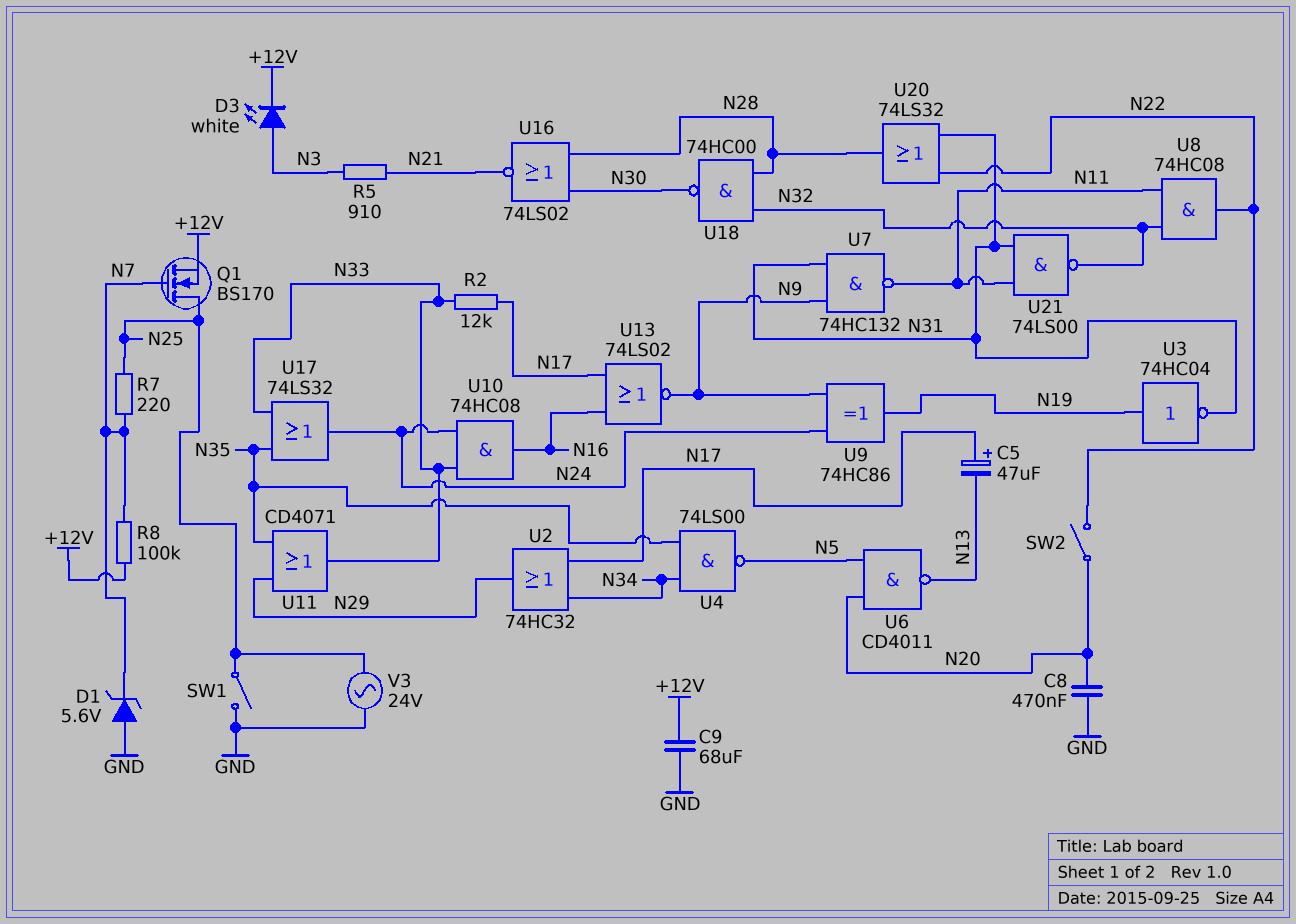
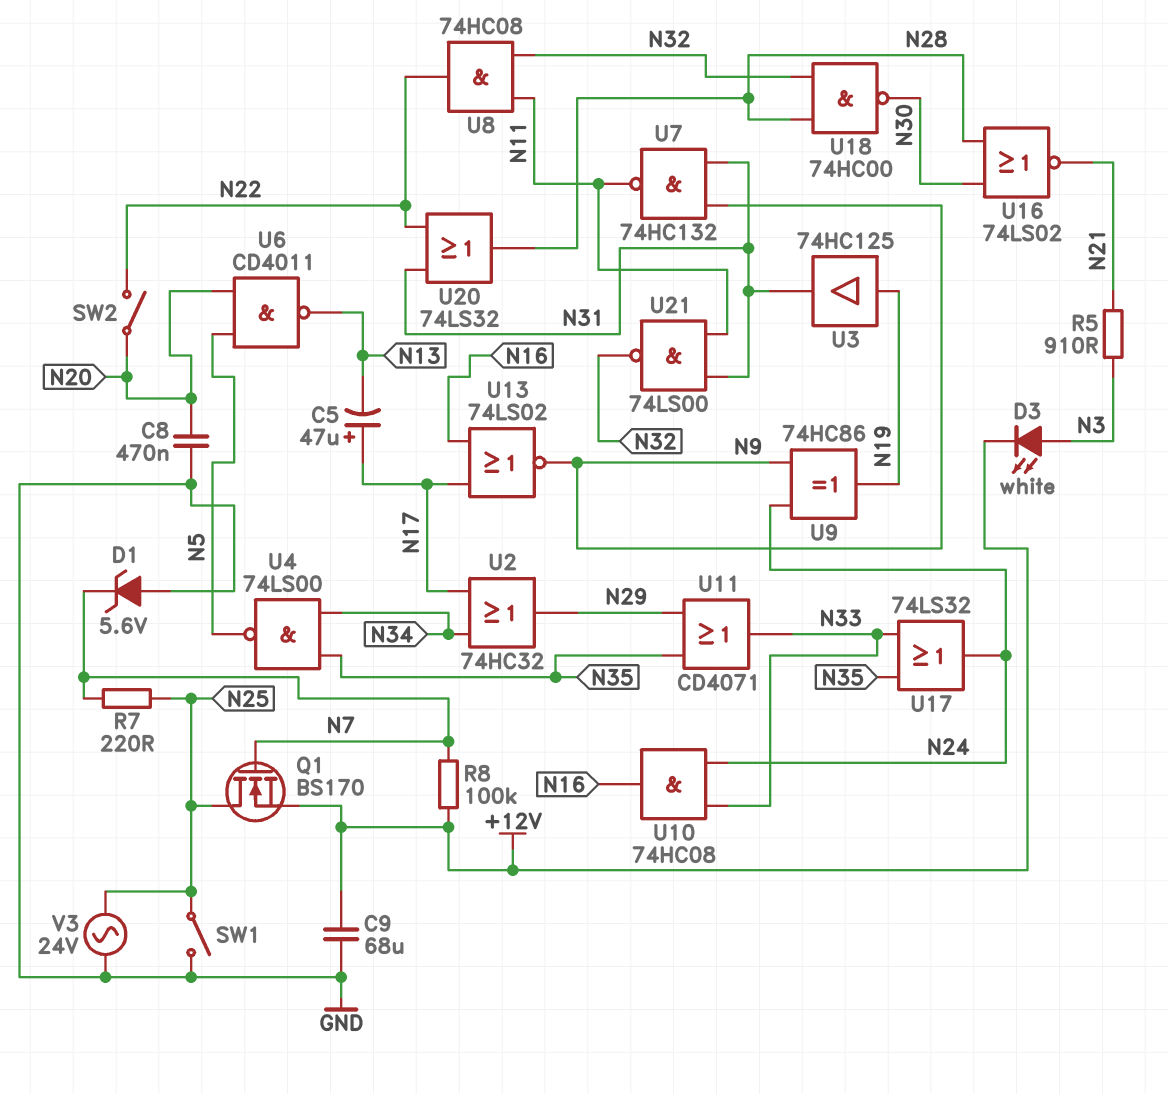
R2: 12k (N17, N33) -> none
U3: NOT 74HC04 (in N19, out N31) -> buffer 74HC125 (in N19, out N31)

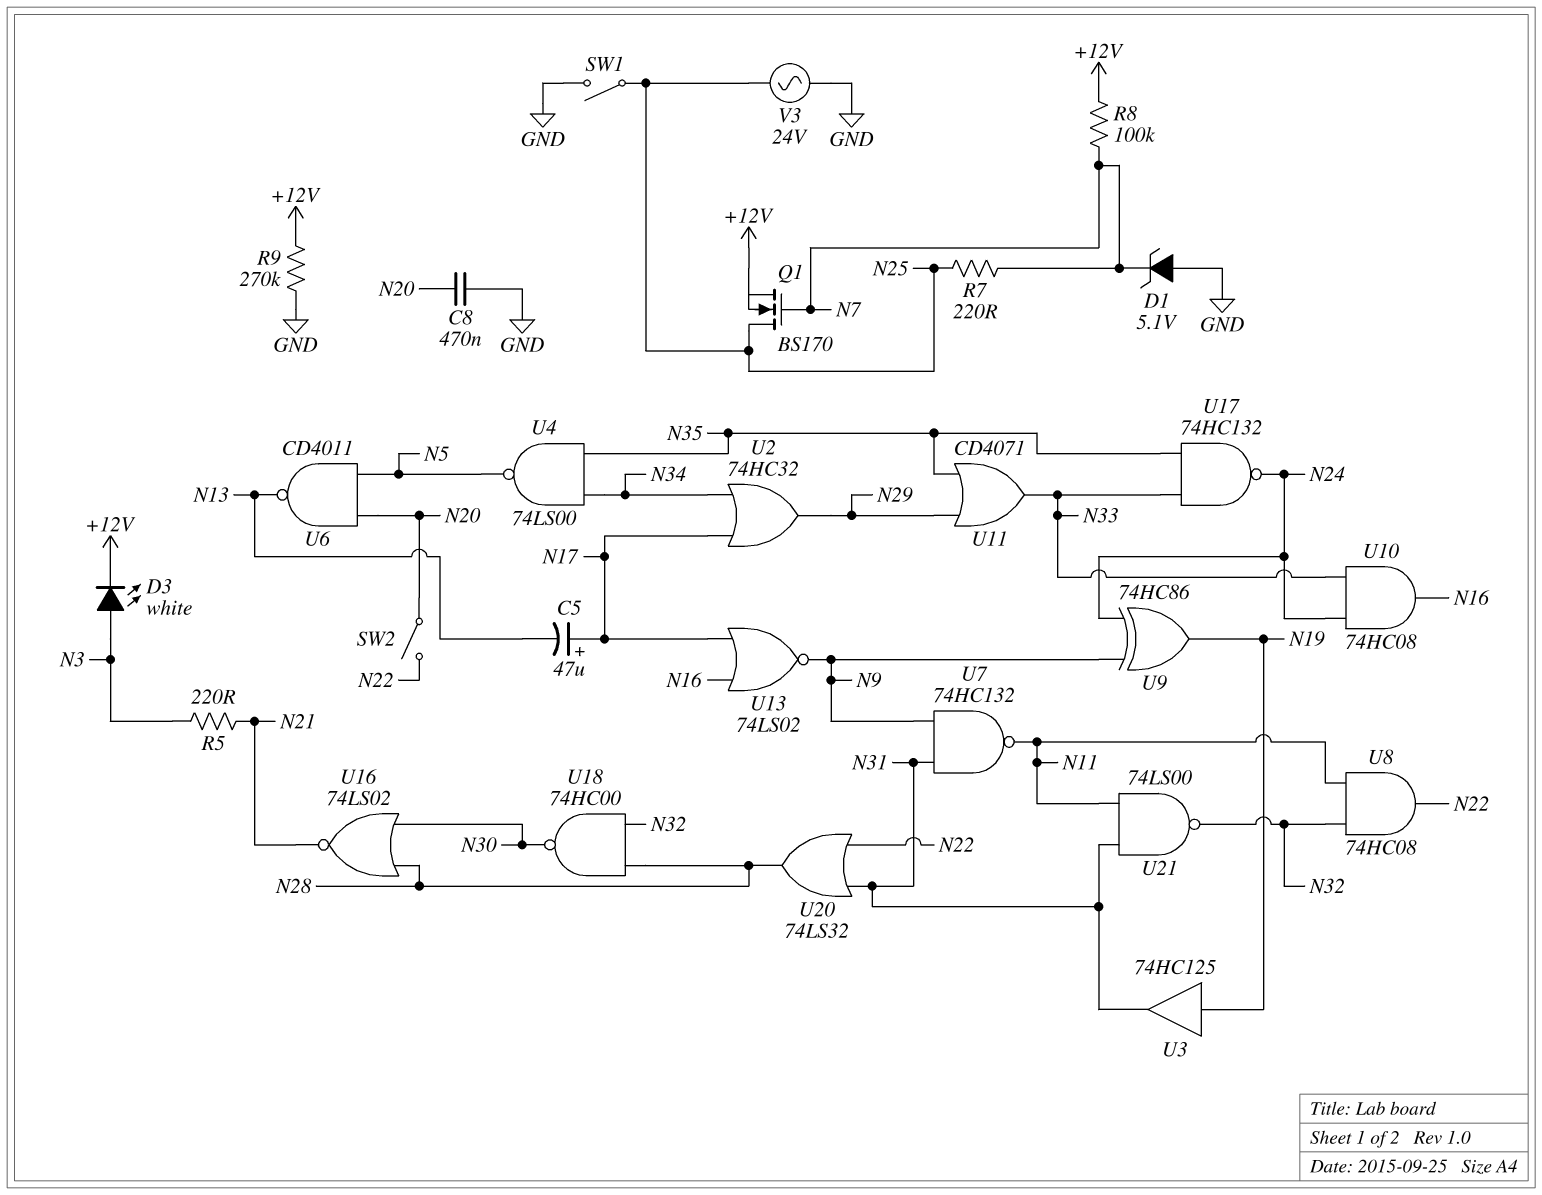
C9: 68uF (+12V, GND) -> none
D1: zener 5.6V (A GND, K N7) -> zener 5.1V (A GND, K N7)
R5: 910 (N3, N21) -> 220 (N3, N21)
R9: none -> 270k (+12V, GND)
U17: OR 74LS32 (in N33, in N35, out N24) -> NAND 74HC132 (in N33, in N35, out N24)

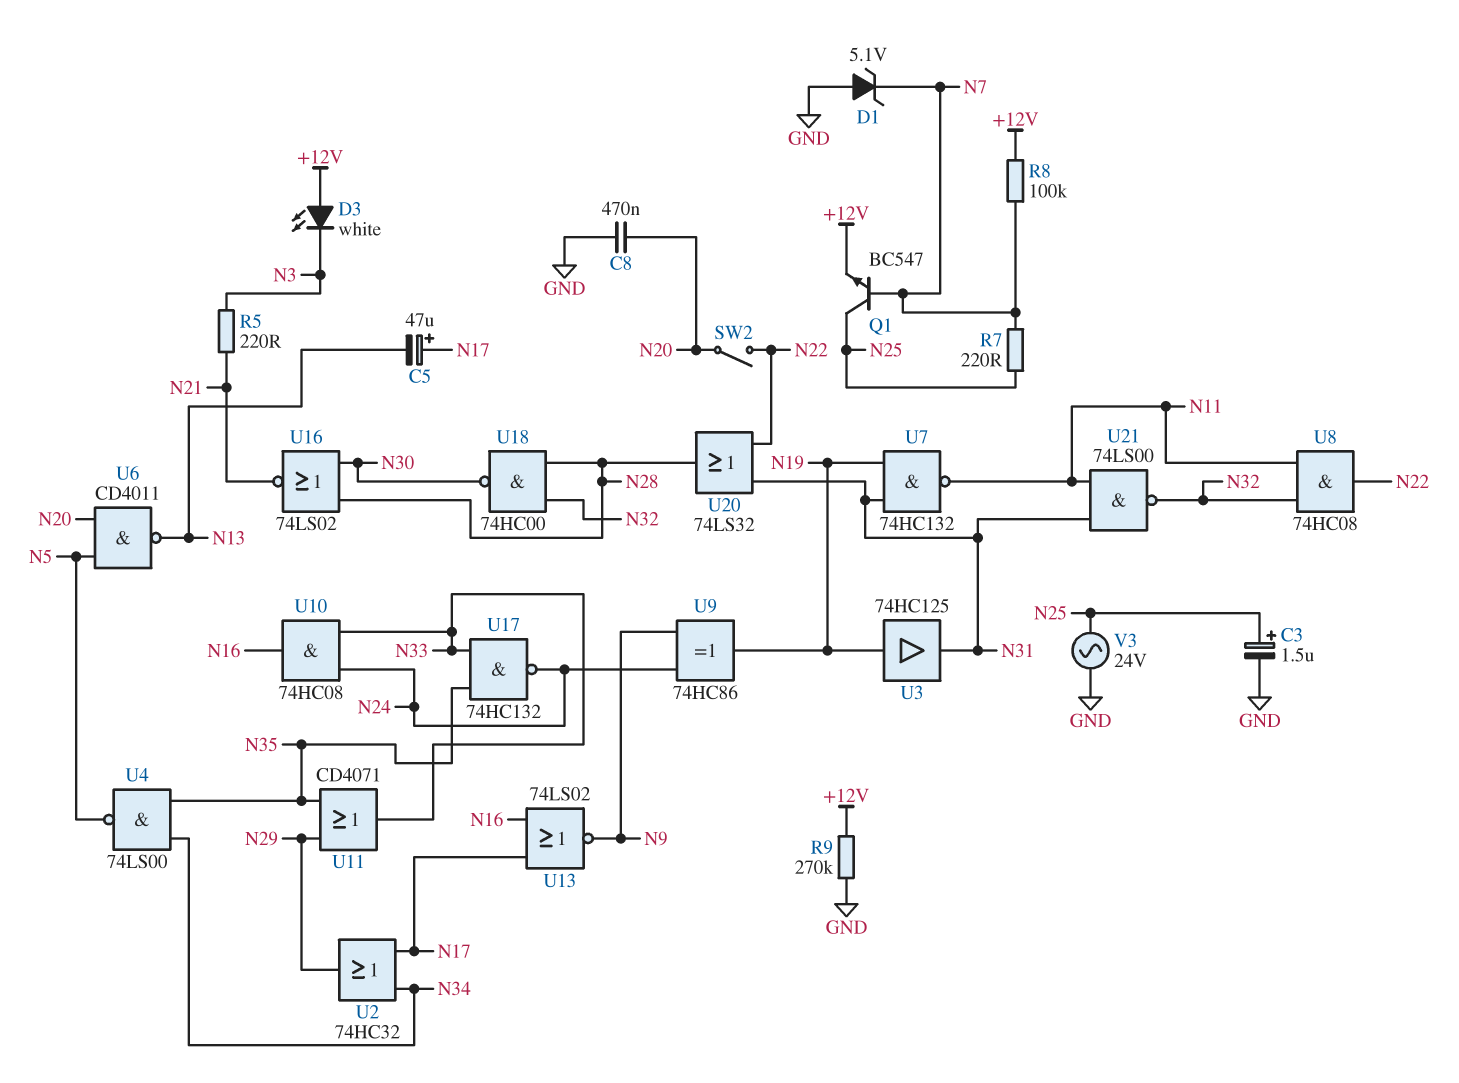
C3: none -> 1.5uF (plus N25, minus GND)
D3: LED white (A N3, K +12V) -> LED white (A +12V, K N3)
Q1: NMOS BS170 (G N7, D N25, S +12V) -> NPN BC547 (B N7, C N25, E +12V)
SW1: switch (GND, N25) -> none
U7: NAND 74HC132 (in N9, in N31, out N11) -> NAND 74HC132 (in N19, in N31, out N11)

